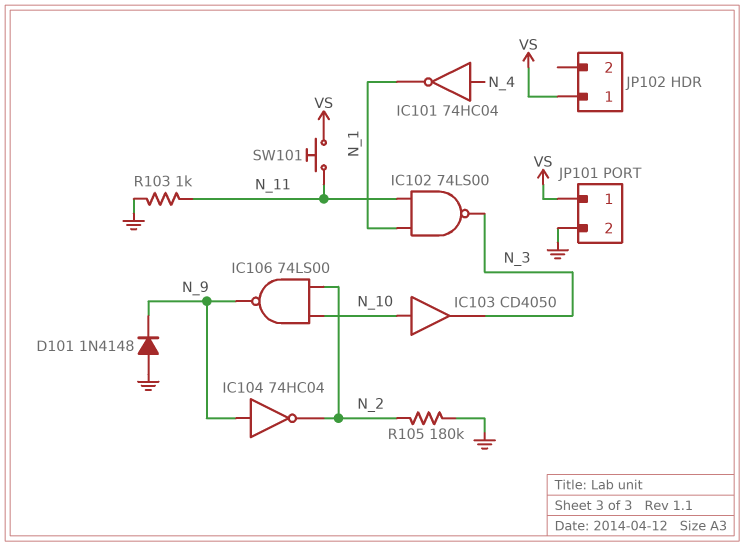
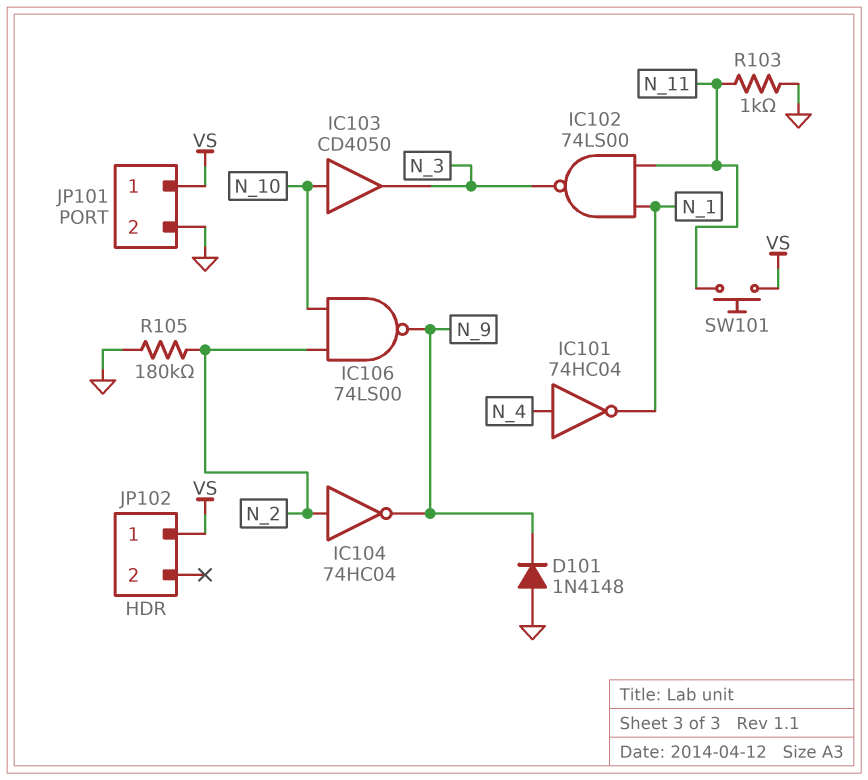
IC104: NOT 74HC04 (in N_9, out N_2) -> NOT 74HC04 (in N_2, out N_9)

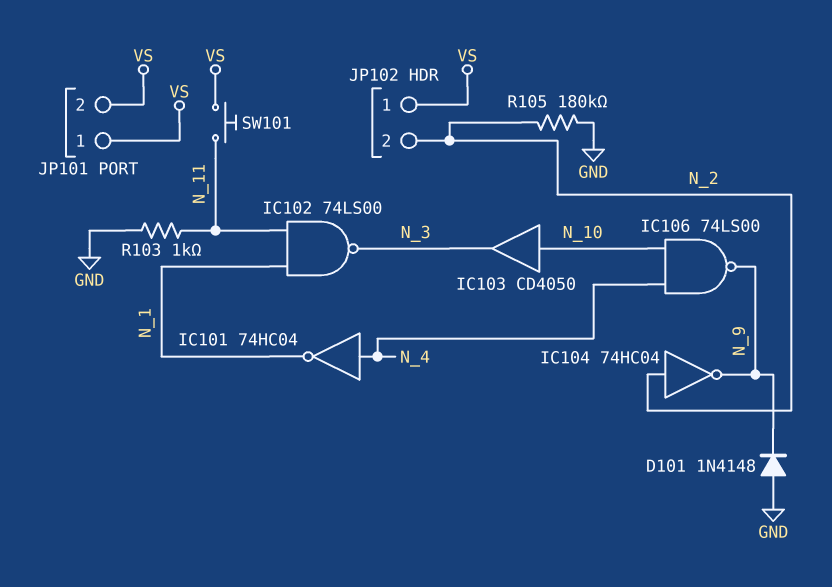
IC106: NAND 74LS00 (in N_2, in N_10, out N_9) -> NAND 74LS00 (in N_4, in N_10, out N_9)
JP101 pin 2: GND -> VS
JP102 pin 2: none -> N_2

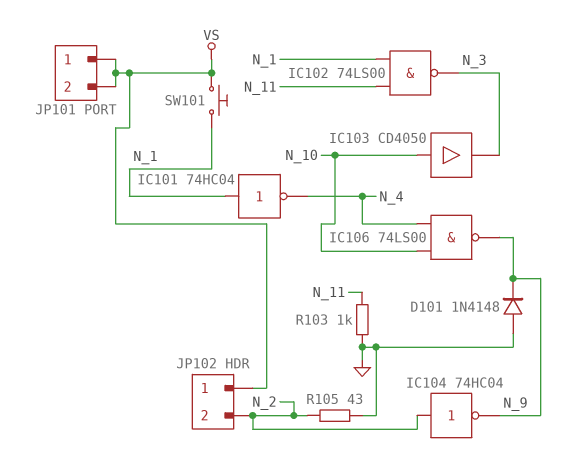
IC101: NOT 74HC04 (in N_4, out N_1) -> NOT 74HC04 (in N_1, out N_4)
R105: 180k (GND, N_2) -> 43 (GND, N_2)
SW101: button (N_11, VS) -> button (N_1, VS)

